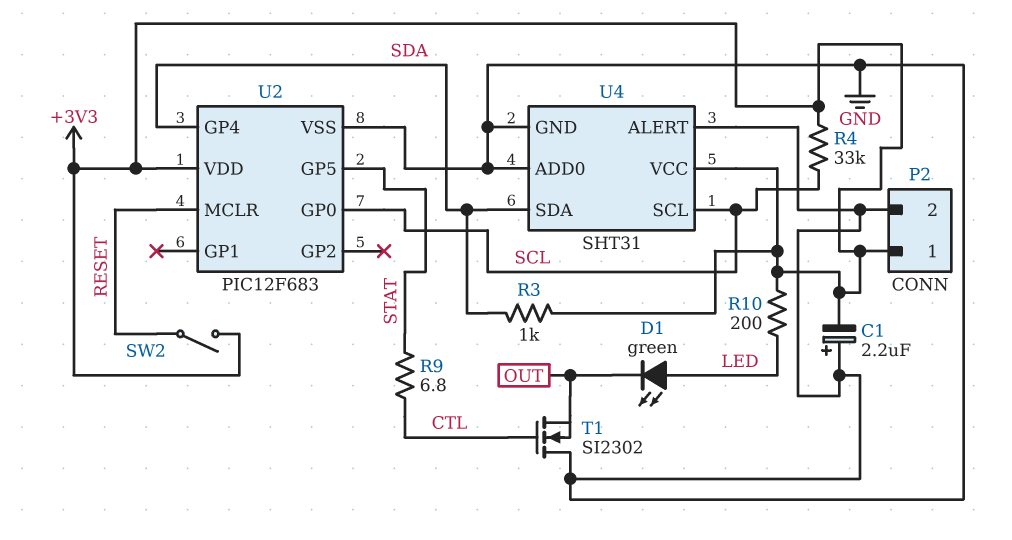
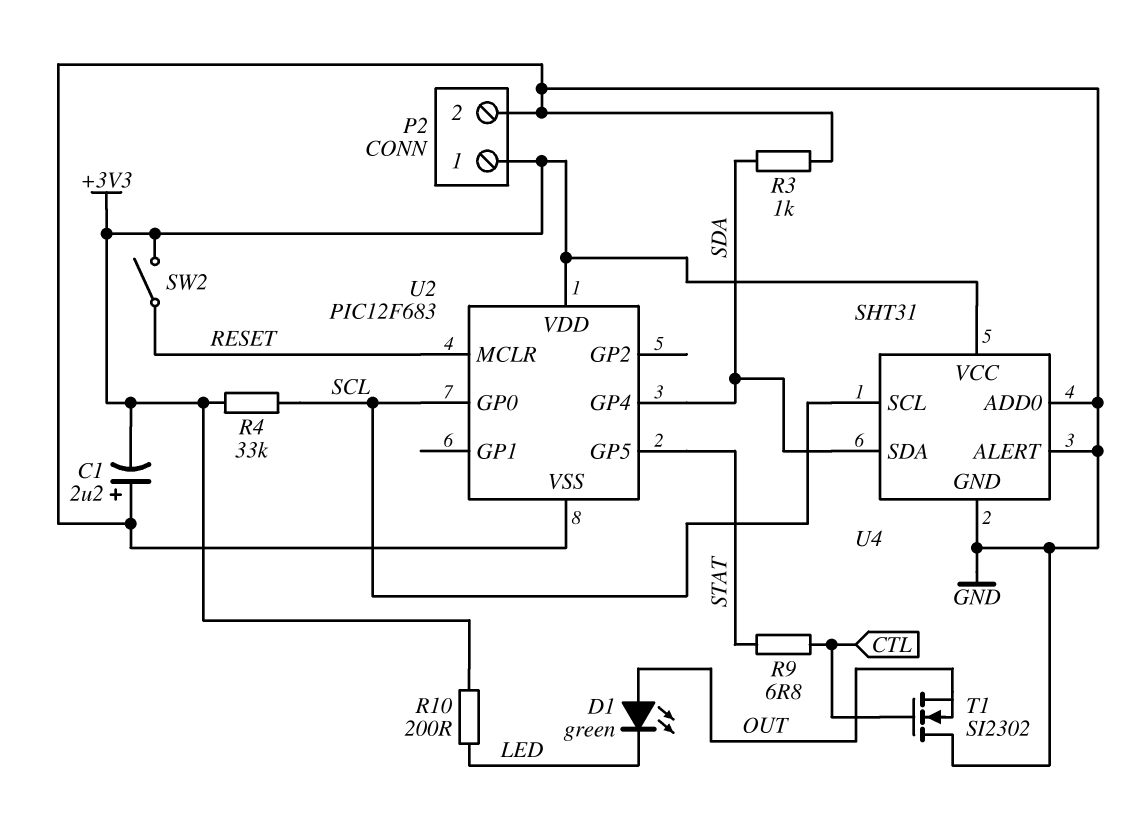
D1: LED green (A LED, K OUT) -> LED green (A OUT, K LED)
R3: 1k (+3V3, SDA) -> 1k (GND, SDA)

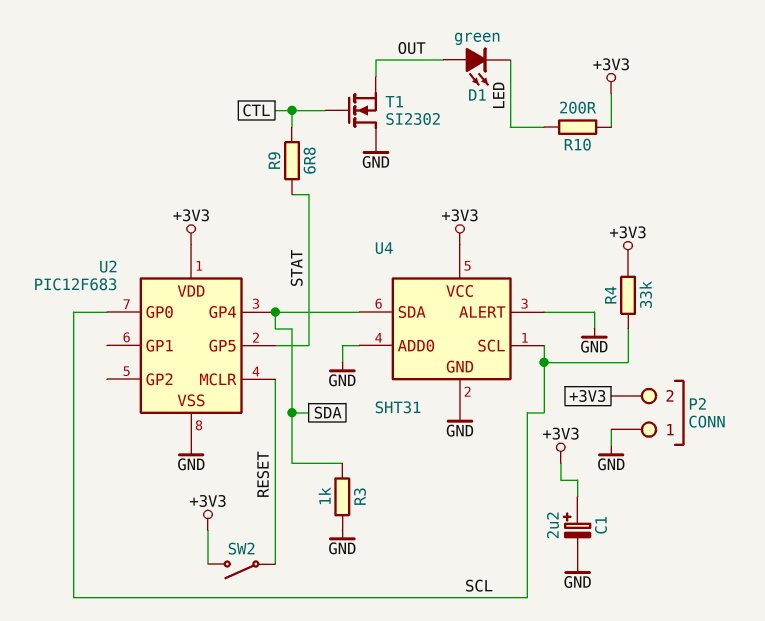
C1: 2.2uF (plus GND, minus +3V3) -> 2.2uF (plus +3V3, minus GND)
P2 pin 1: +3V3 -> GND
P2 pin 2: GND -> +3V3

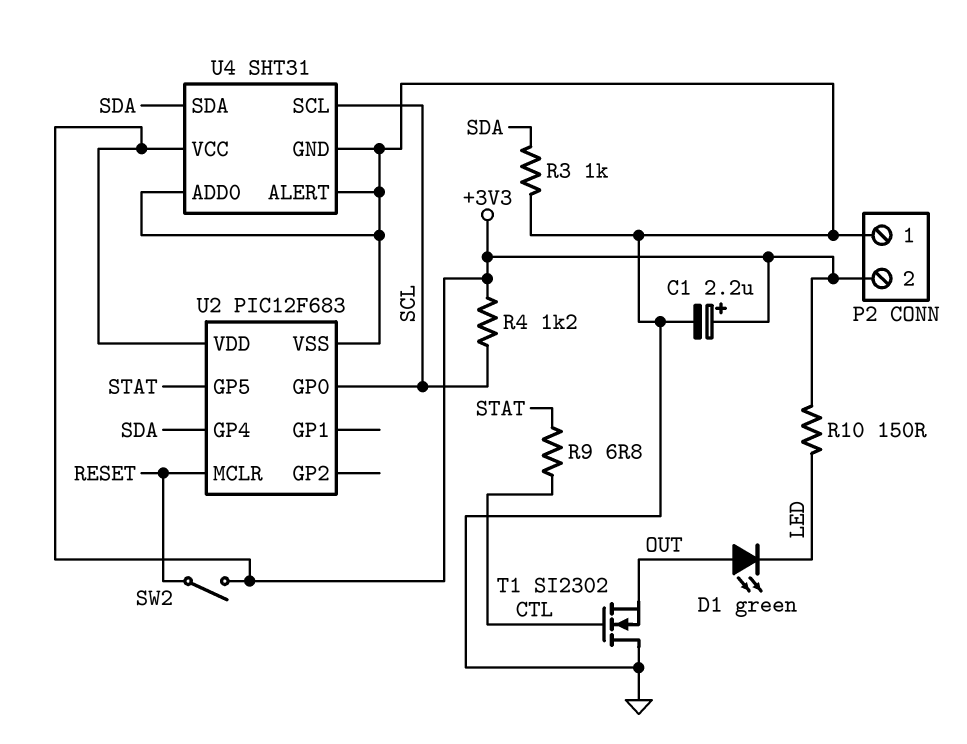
R4: 33k (+3V3, SCL) -> 1.2k (+3V3, SCL)
R10: 200 (+3V3, LED) -> 150 (+3V3, LED)

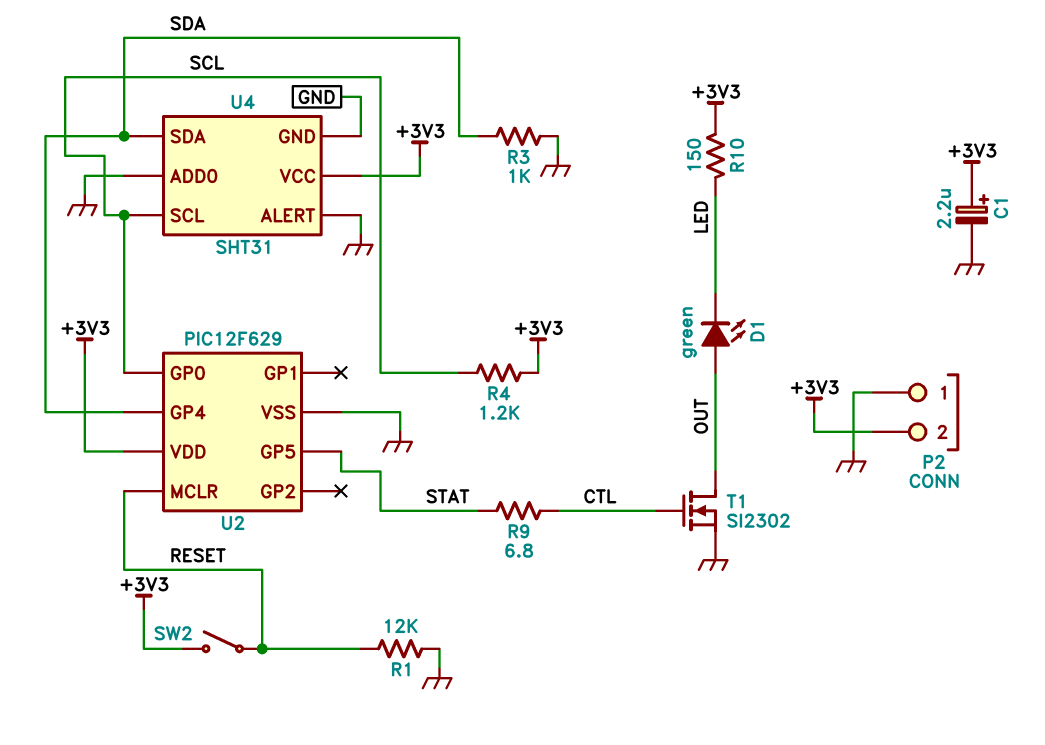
R1: none -> 12k (GND, RESET)
T1: NMOS SI2302 (G CTL, D GND, S OUT) -> NMOS SI2302 (G CTL, D OUT, S GND)
U2: PIC12F683 -> PIC12F629

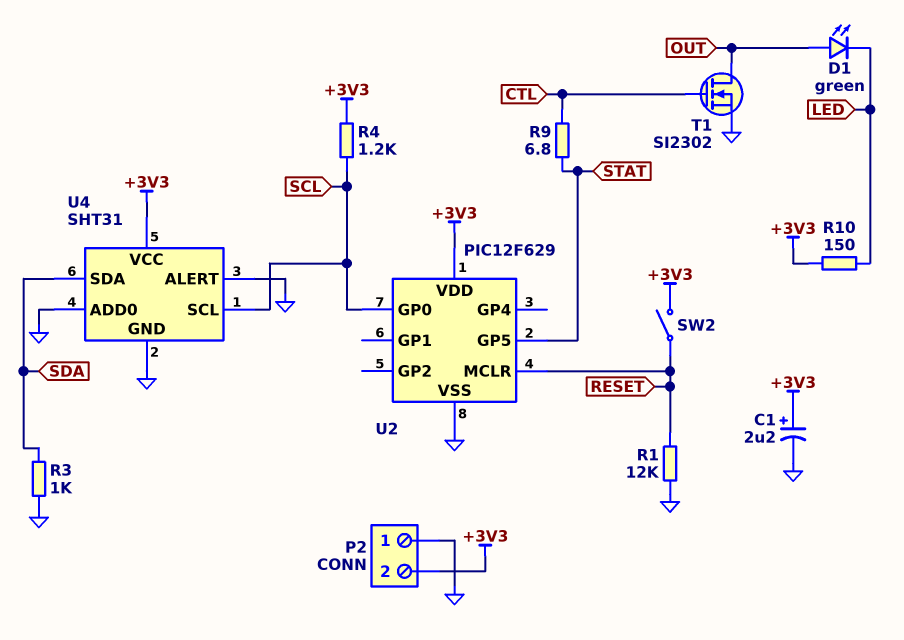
U2 pin GP4: SDA -> none

